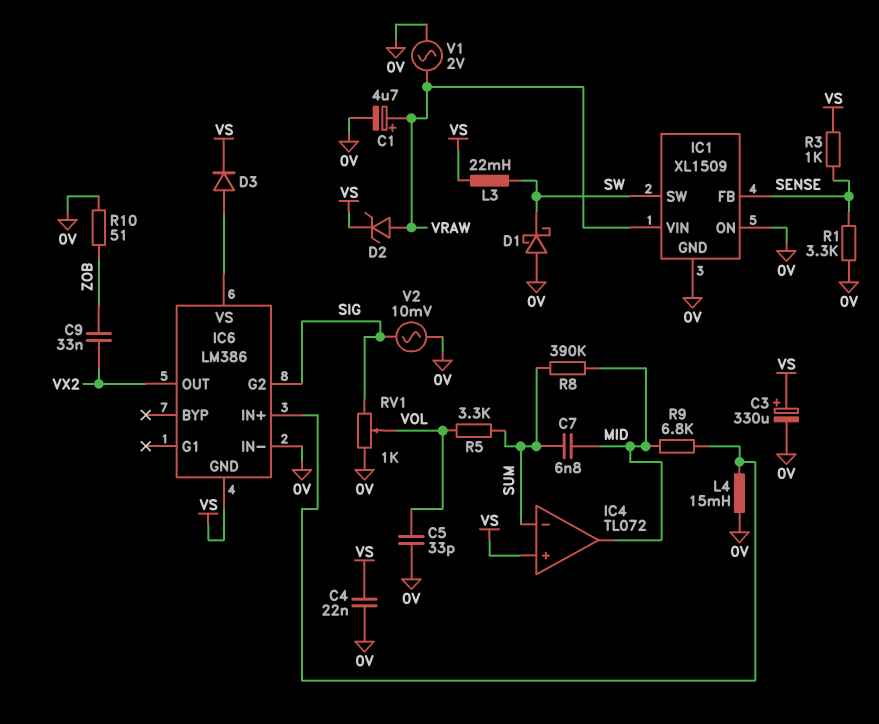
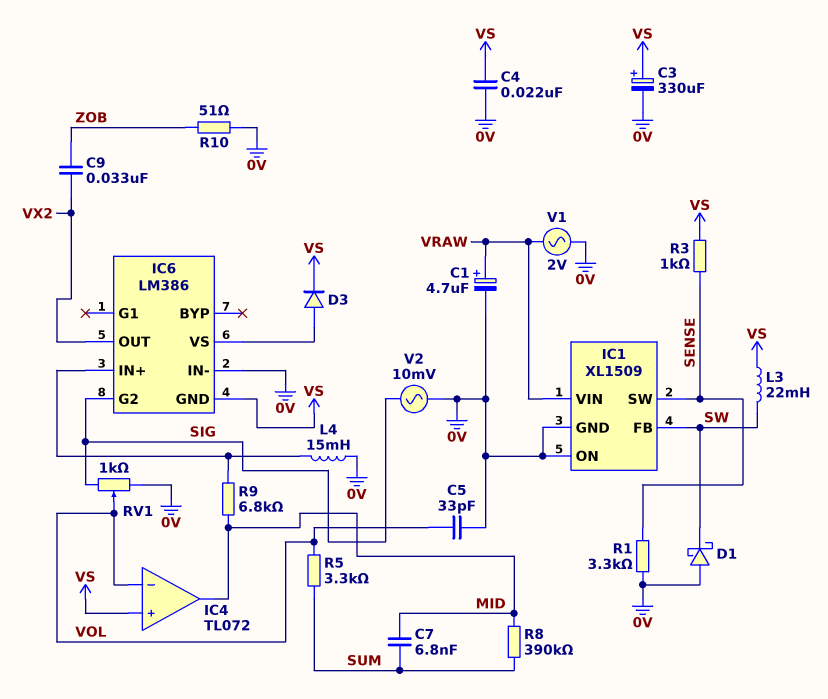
D2: zener (A VRAW, K VS) -> none
IC1 pin FB: SENSE -> SW
IC1 pin SW: SW -> SENSE
IC4 pin in-: SUM -> VOL

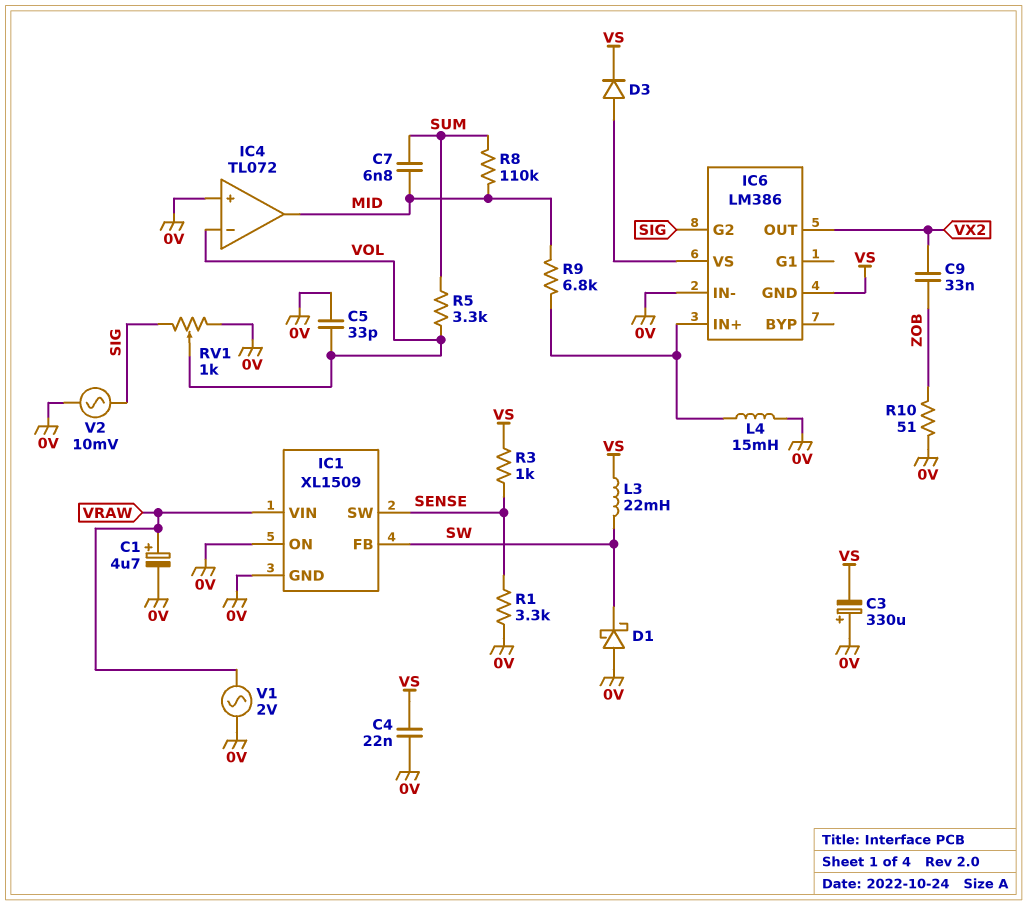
C3: 330uF (plus VS, minus 0V) -> 330uF (plus 0V, minus VS)
IC4 pin in+: VS -> 0V
R8: 390k (MID, SUM) -> 110k (MID, SUM)

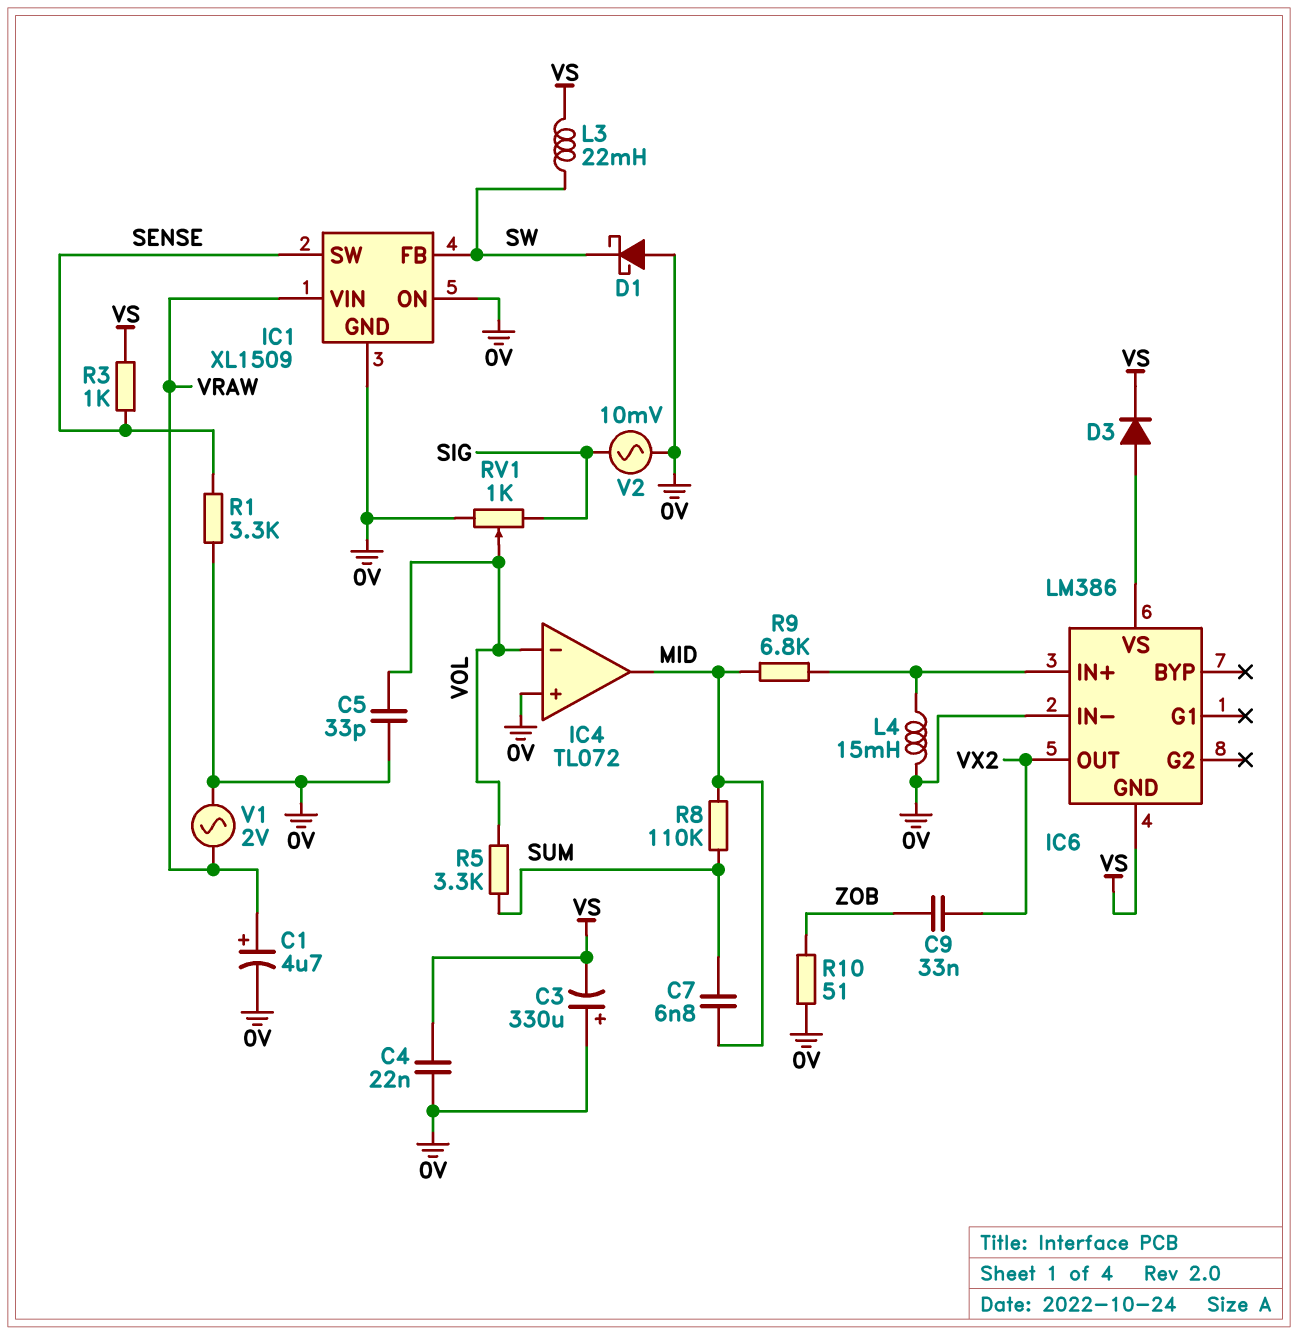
IC6 pin G2: SIG -> none

